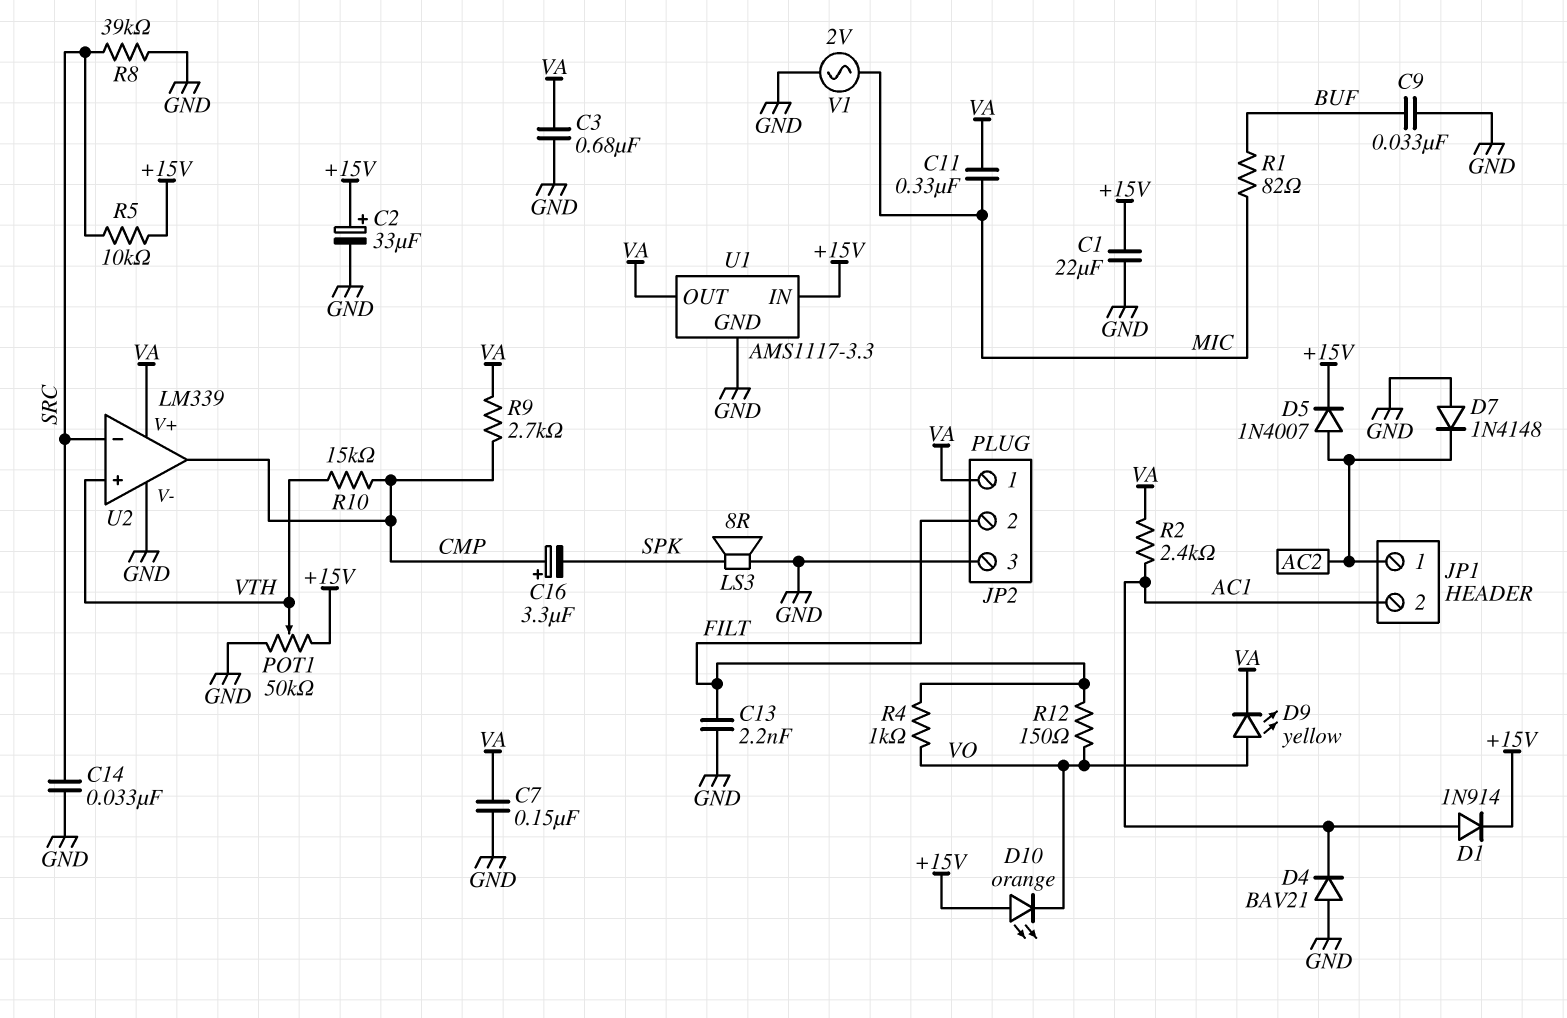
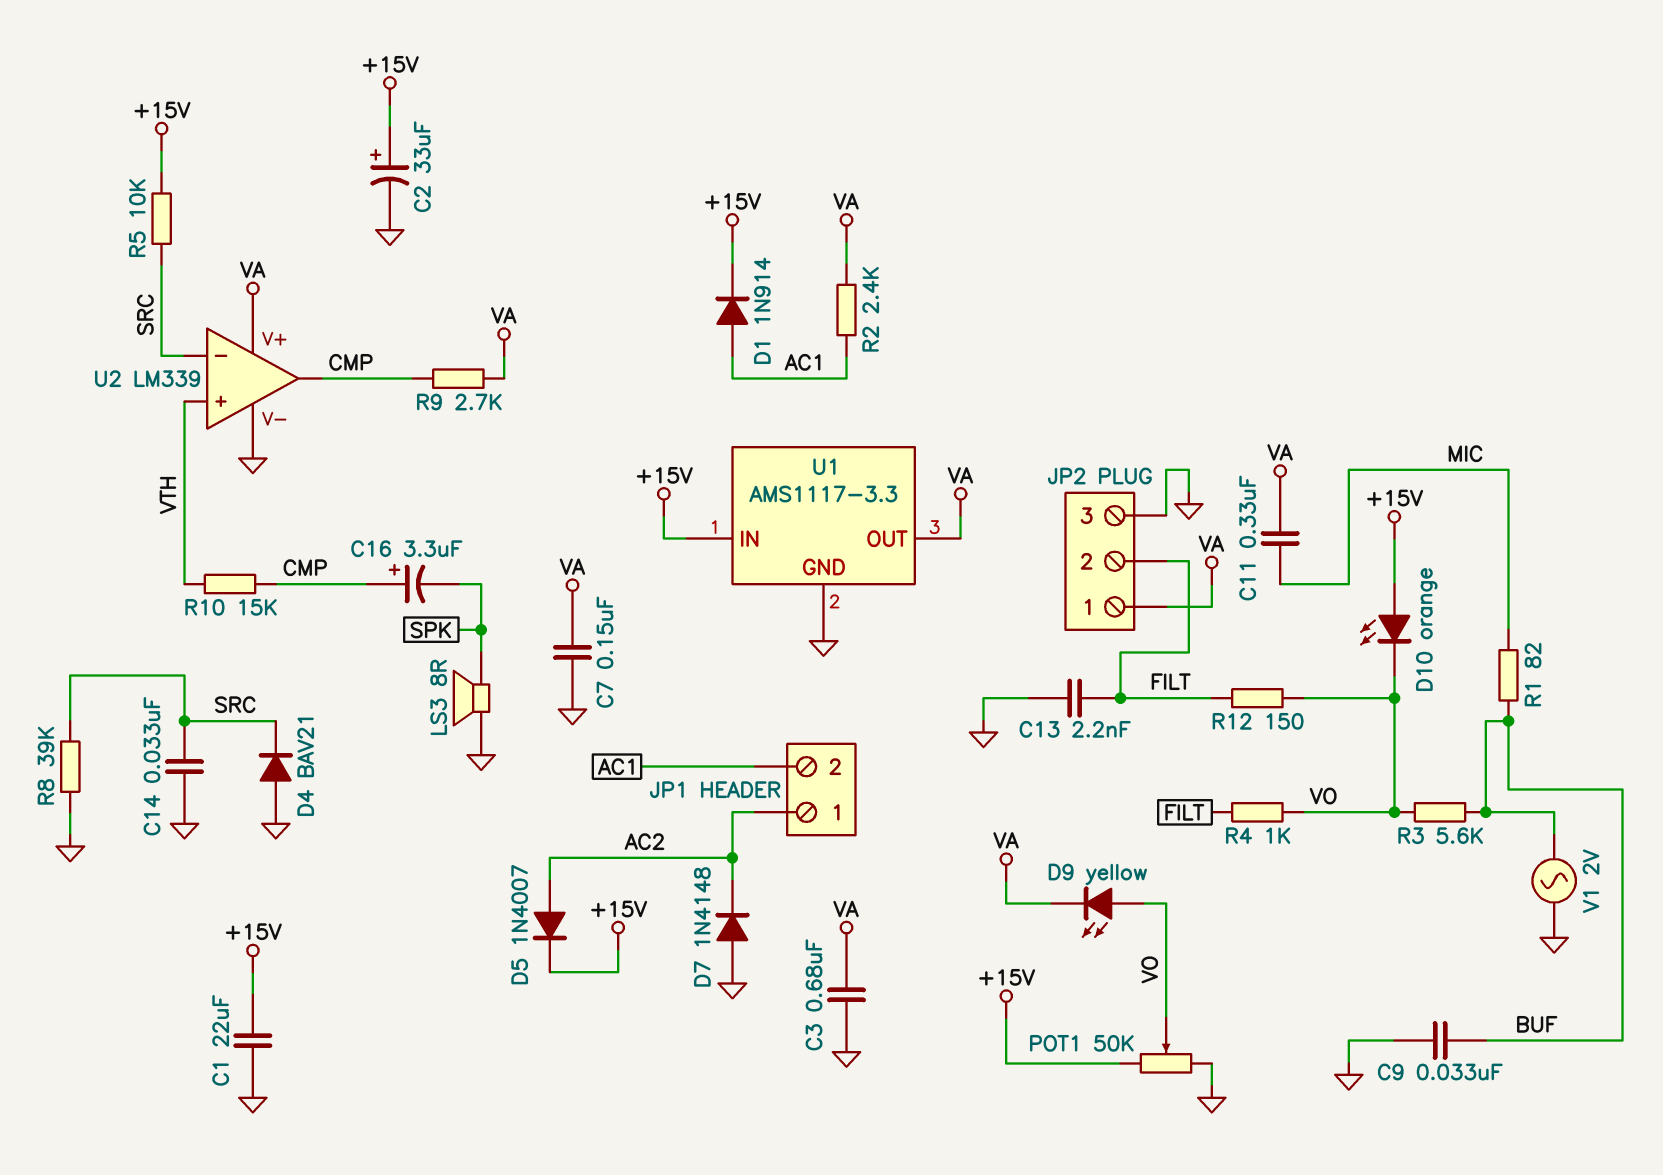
D4: diode BAV21 (A GND, K AC1) -> diode BAV21 (A GND, K SRC)
POT1: 50k (+15V, GND, wiper VTH) -> 50k (+15V, GND, wiper VO)
R3: none -> 5.6k (BUF, VO)
V1: AC 2V (GND, MIC) -> AC 2V (BUF, GND)

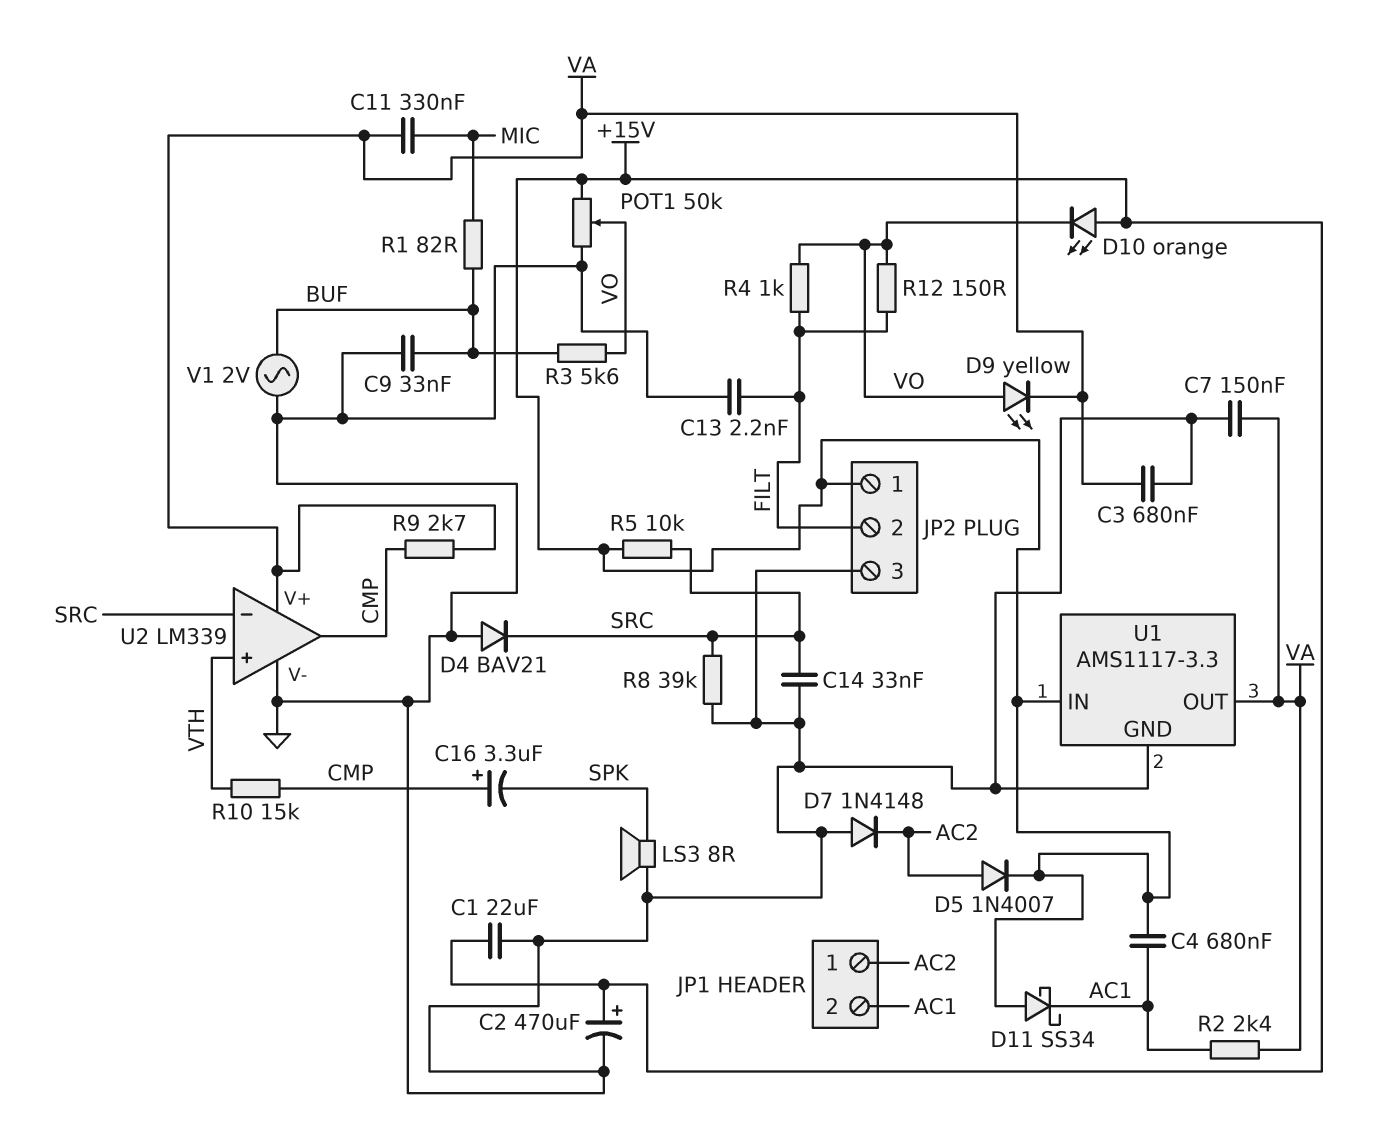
C2: 33uF (plus +15V, minus GND) -> 470uF (plus +15V, minus GND)
C4: none -> 680nF (+15V, AC1)
D1: diode 1N914 (A AC1, K +15V) -> none
D11: none -> schottky SS34 (A +15V, K AC1)
JP2 pin 1: VA -> +15V

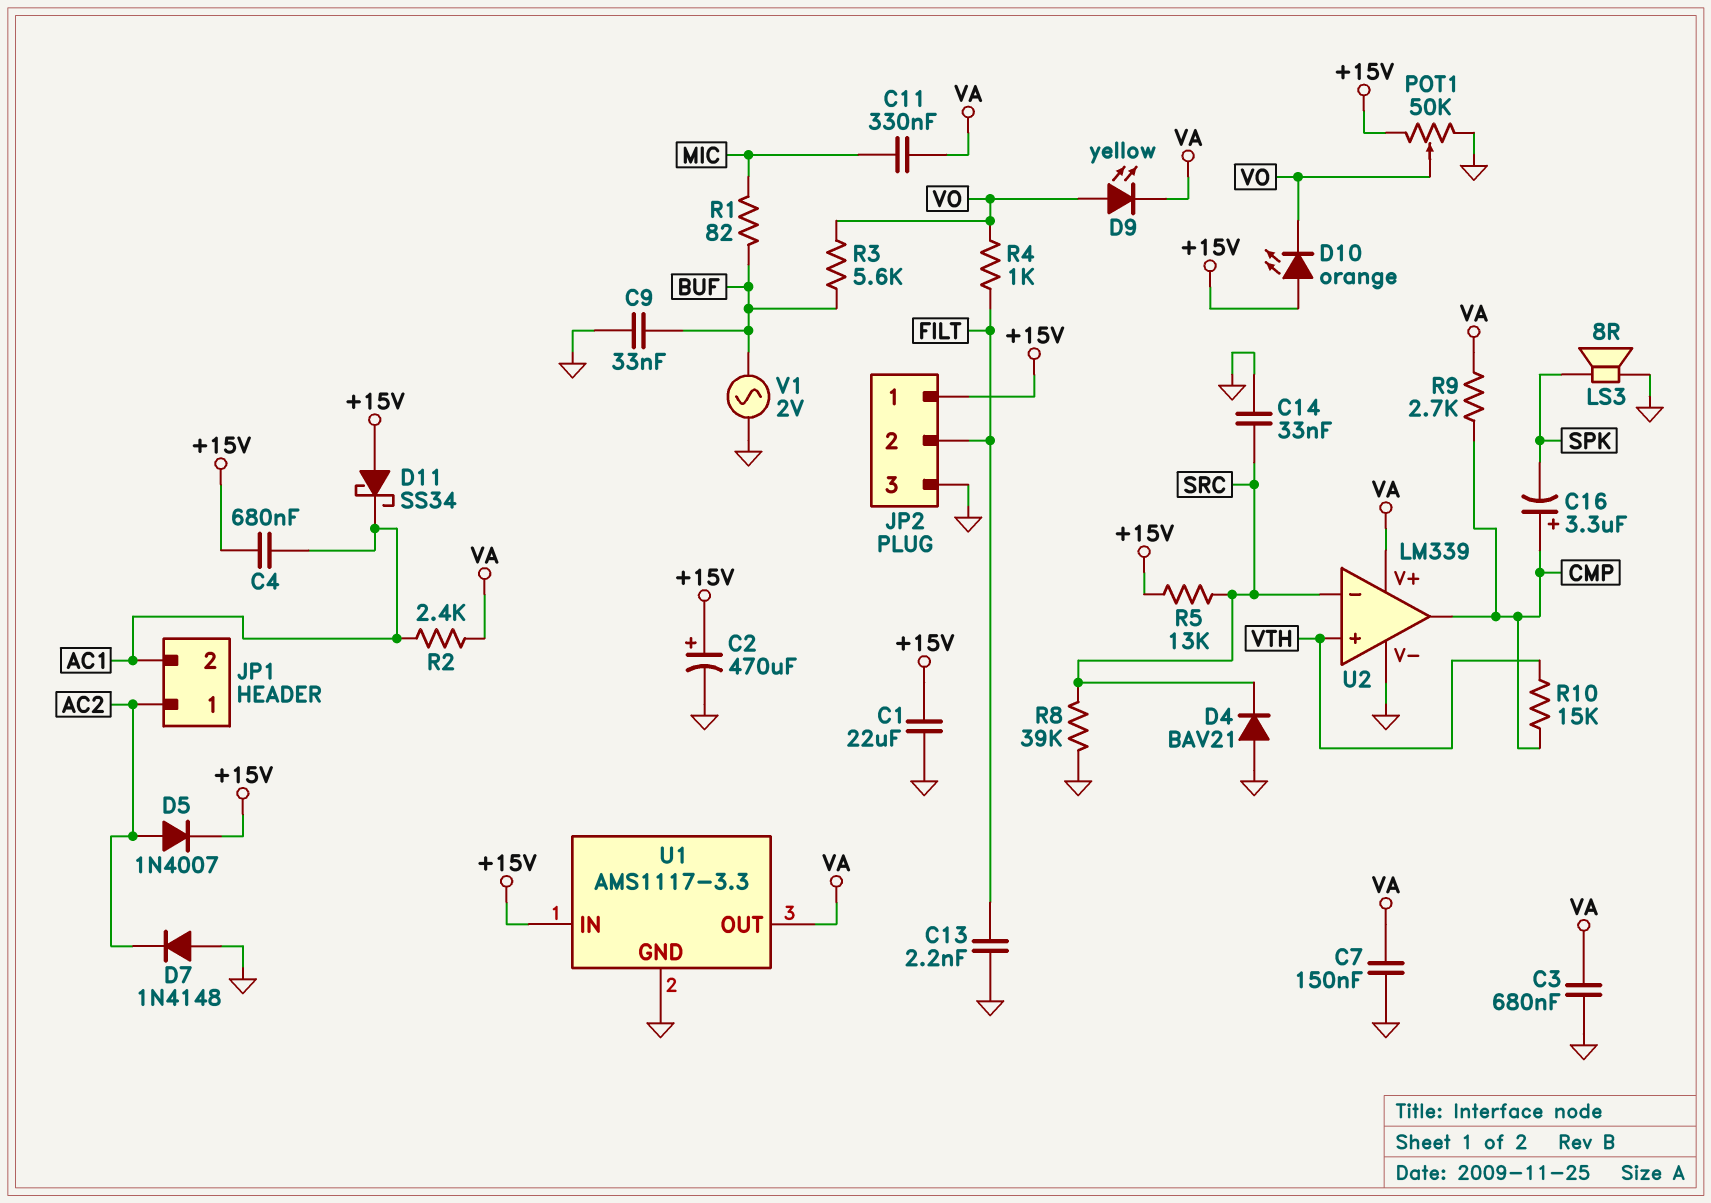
R5: 10k (+15V, SRC) -> 13k (+15V, SRC)
R12: 150 (FILT, VO) -> none

